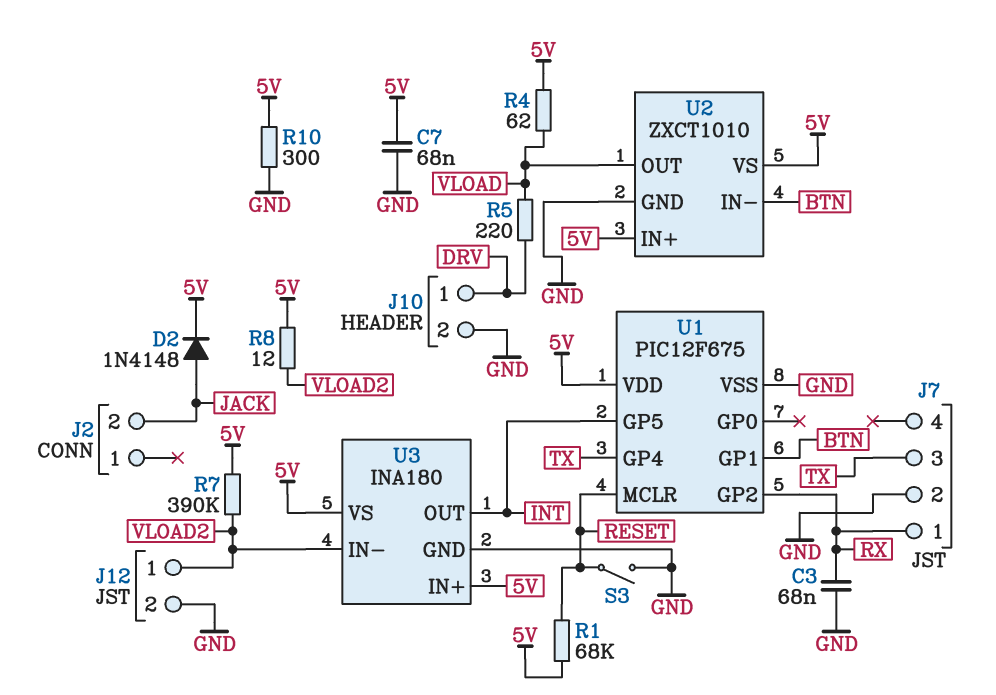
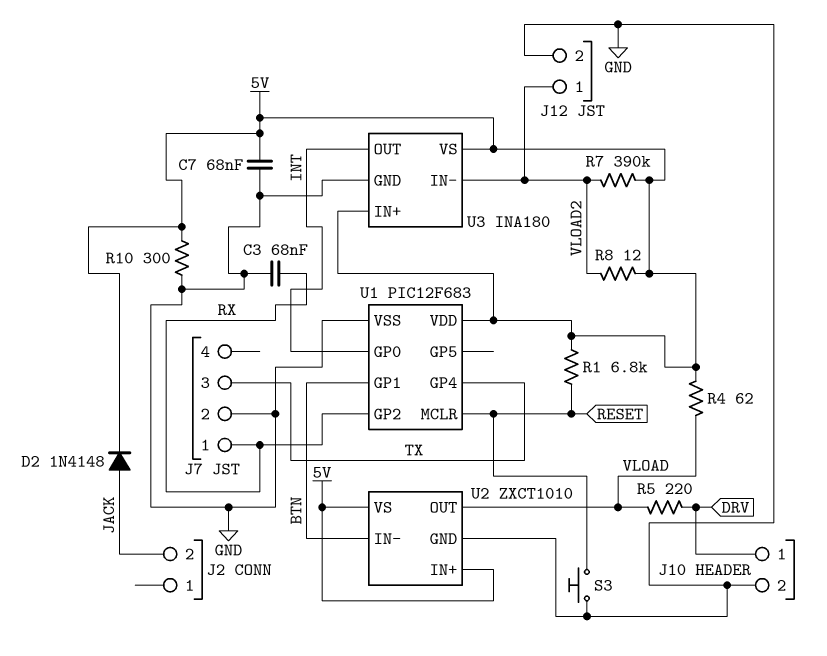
R1: 68k (5V, RESET) -> 6.8k (5V, RESET)
S3: switch (GND, RESET) -> button (GND, RESET)
U1: PIC12F675 -> PIC12F683
U1 pin GP0: none -> INT
U1 pin GP5: INT -> none

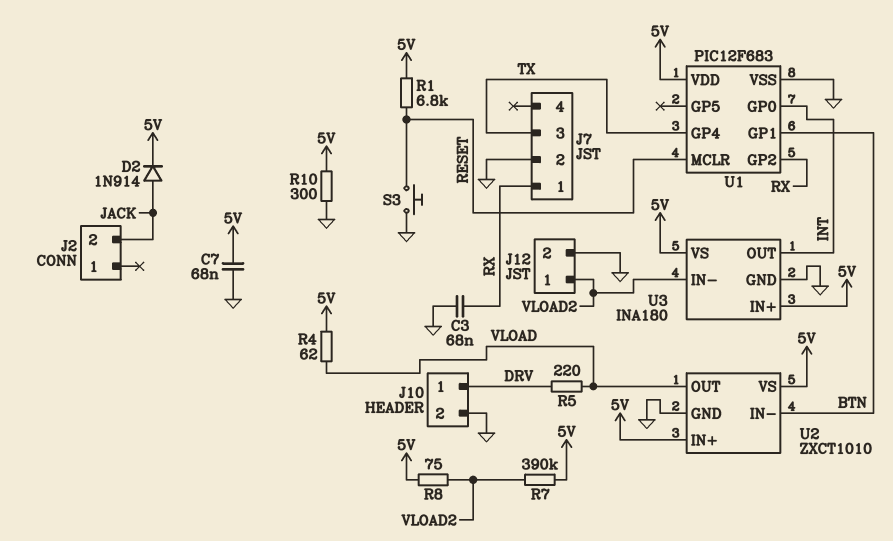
D2: diode 1N4148 (A JACK, K 5V) -> diode 1N914 (A JACK, K 5V)
R8: 12 (5V, VLOAD2) -> 75 (5V, VLOAD2)

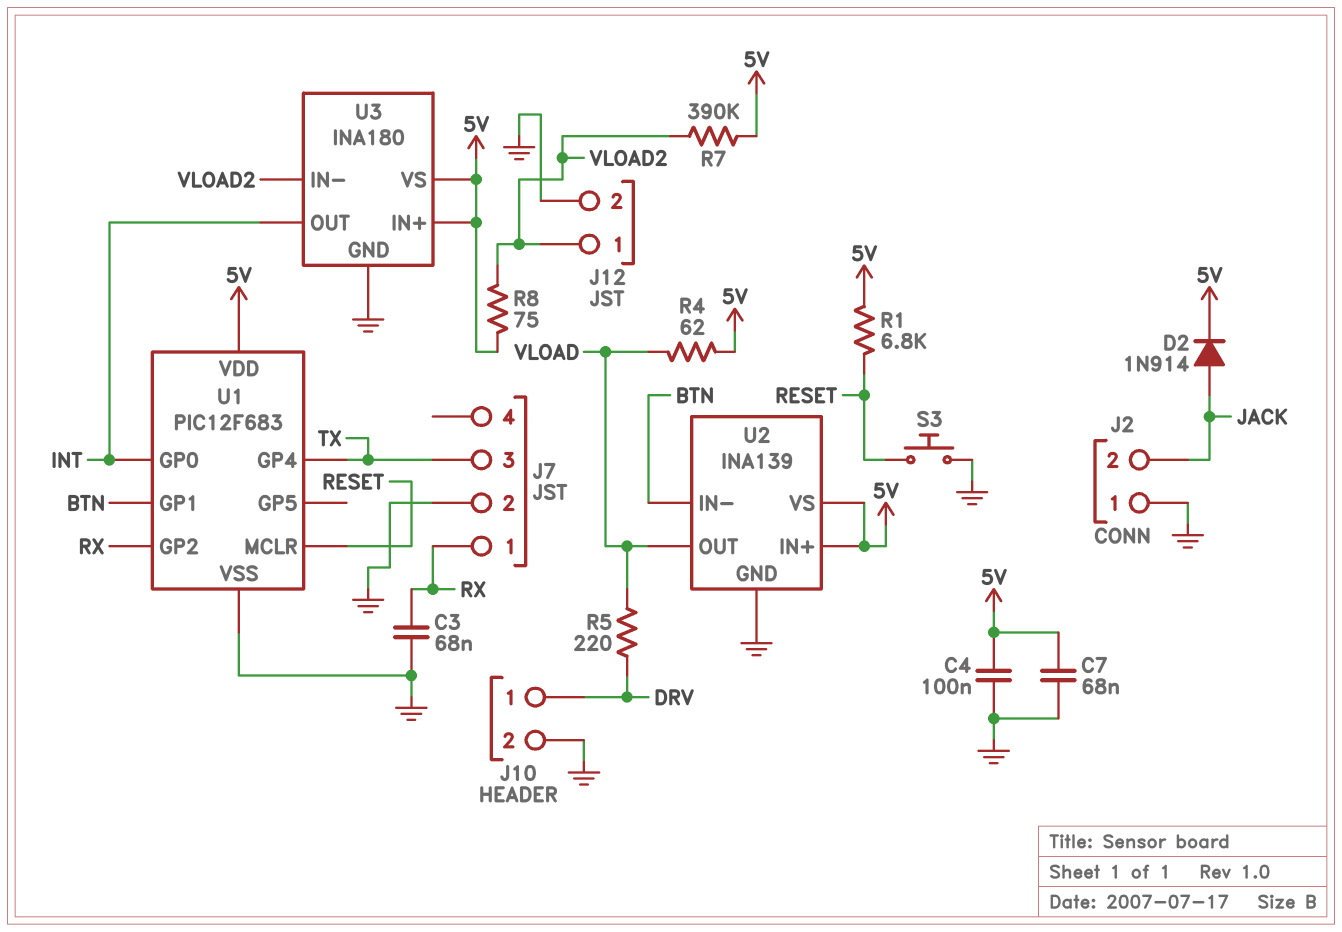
C4: none -> 100nF (5V, GND)
J2 pin 1: none -> GND
R10: 300 (5V, GND) -> none
U2: ZXCT1010 -> INA139

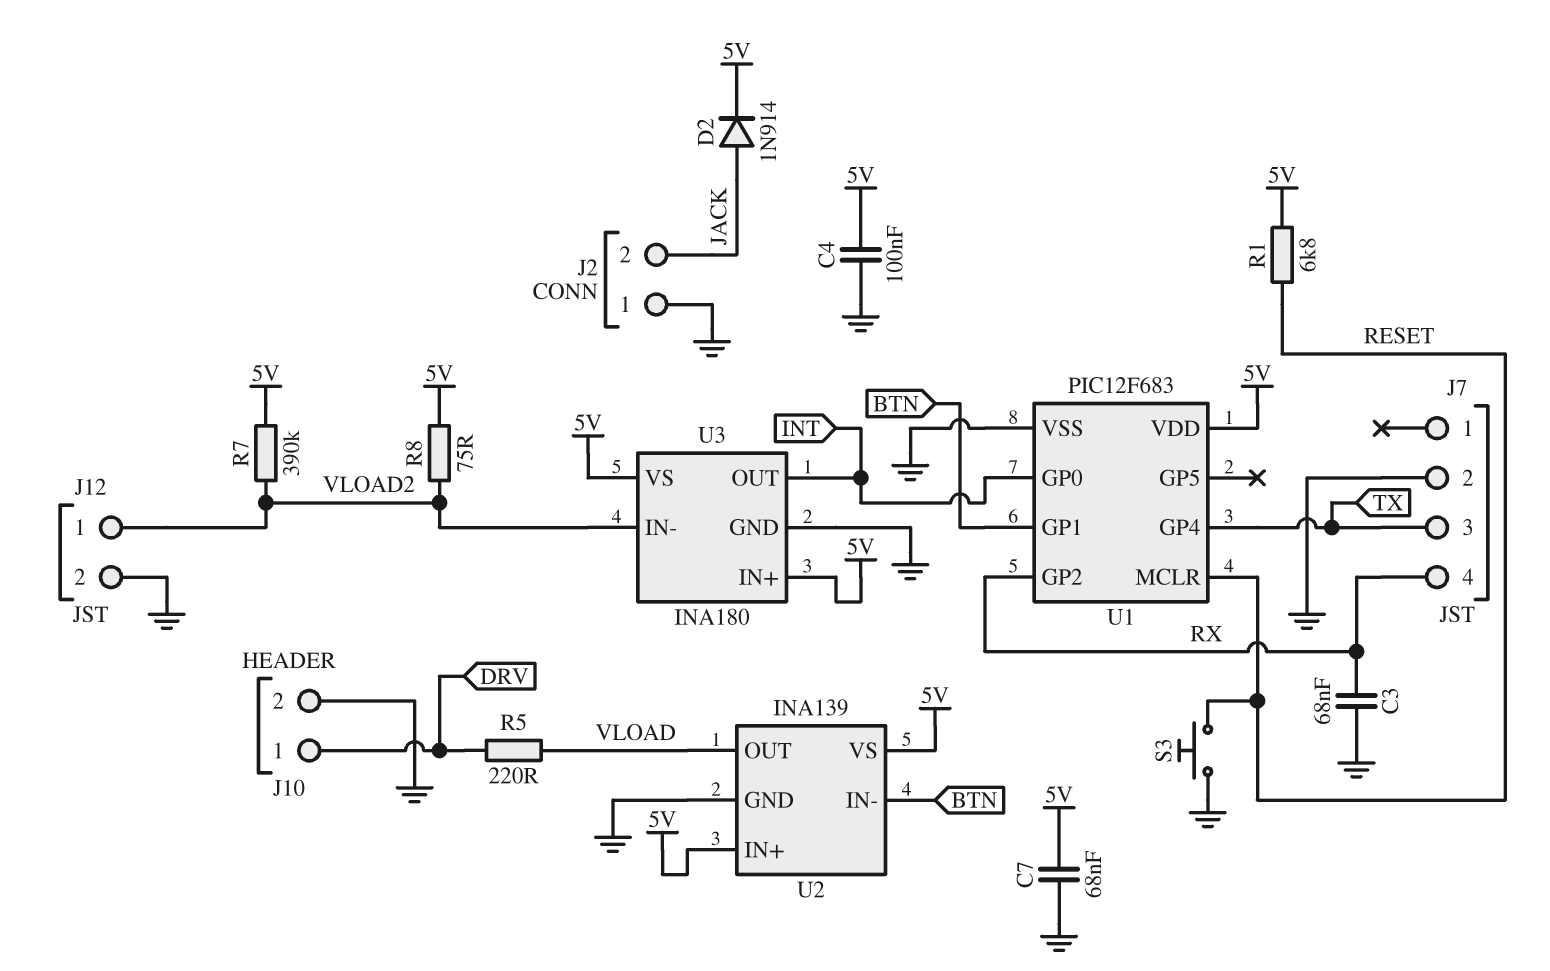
J7 pin 1: RX -> none
J7 pin 4: none -> RX
R4: 62 (5V, VLOAD) -> none

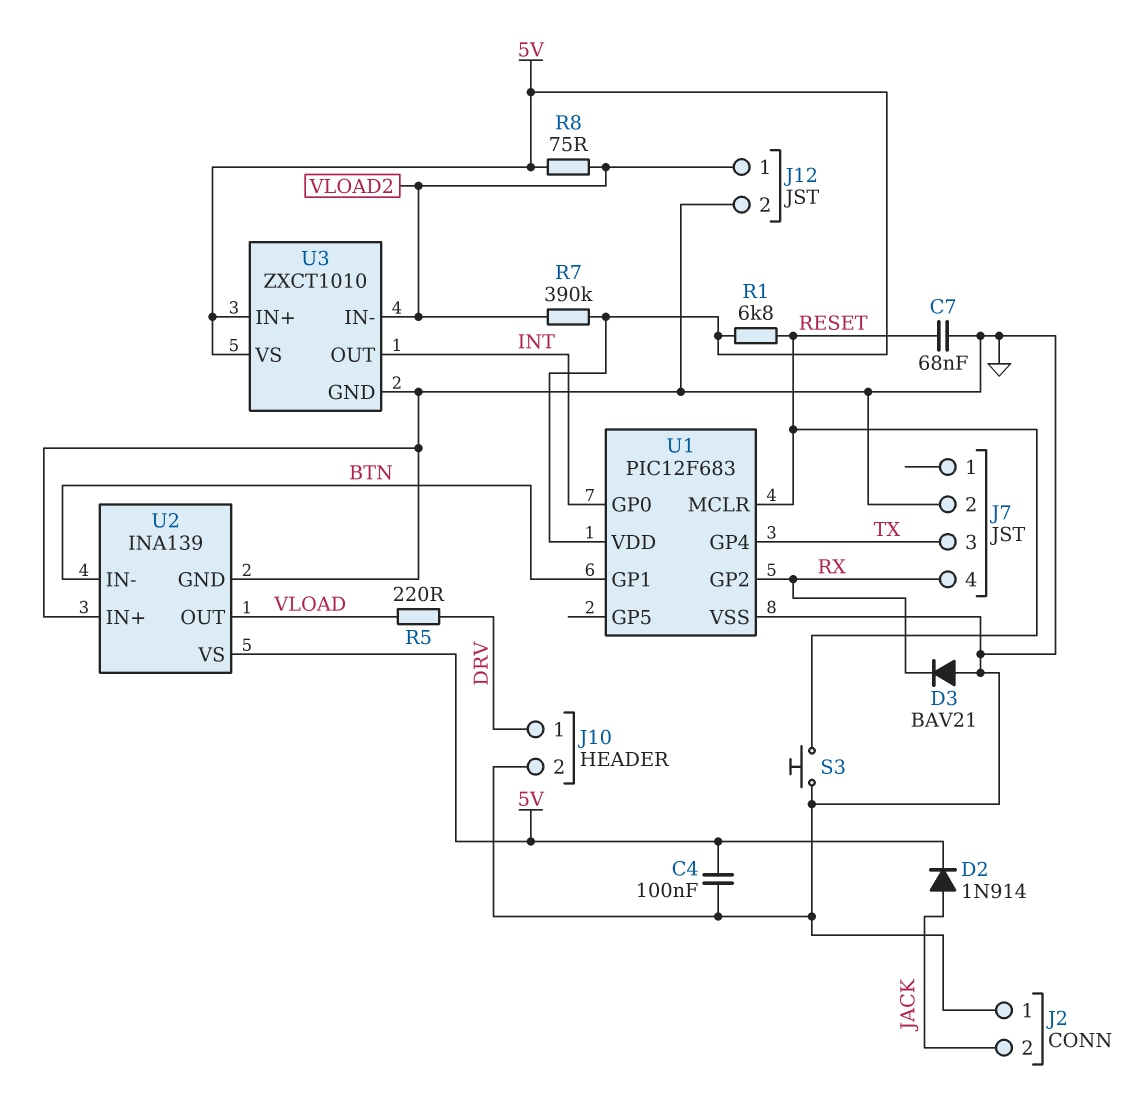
C3: 68nF (GND, RX) -> none
C7: 68nF (5V, GND) -> 68nF (GND, RESET)
D3: none -> diode BAV21 (A GND, K RX)
U2 pin IN+: 5V -> GND
U3: INA180 -> ZXCT1010

